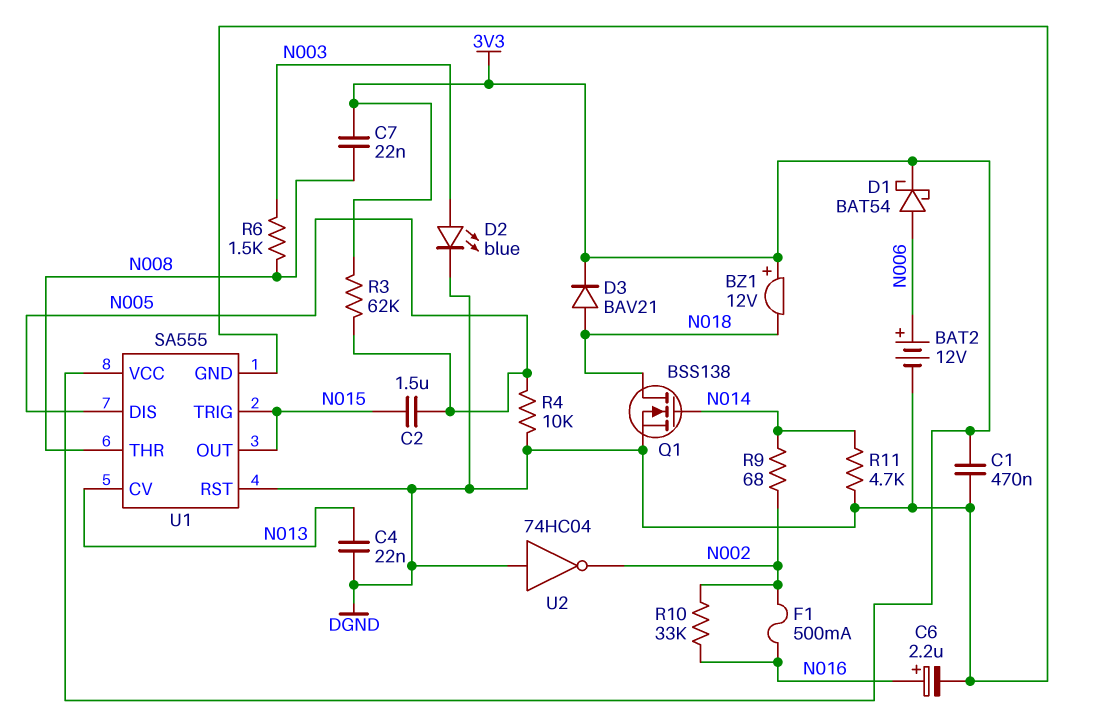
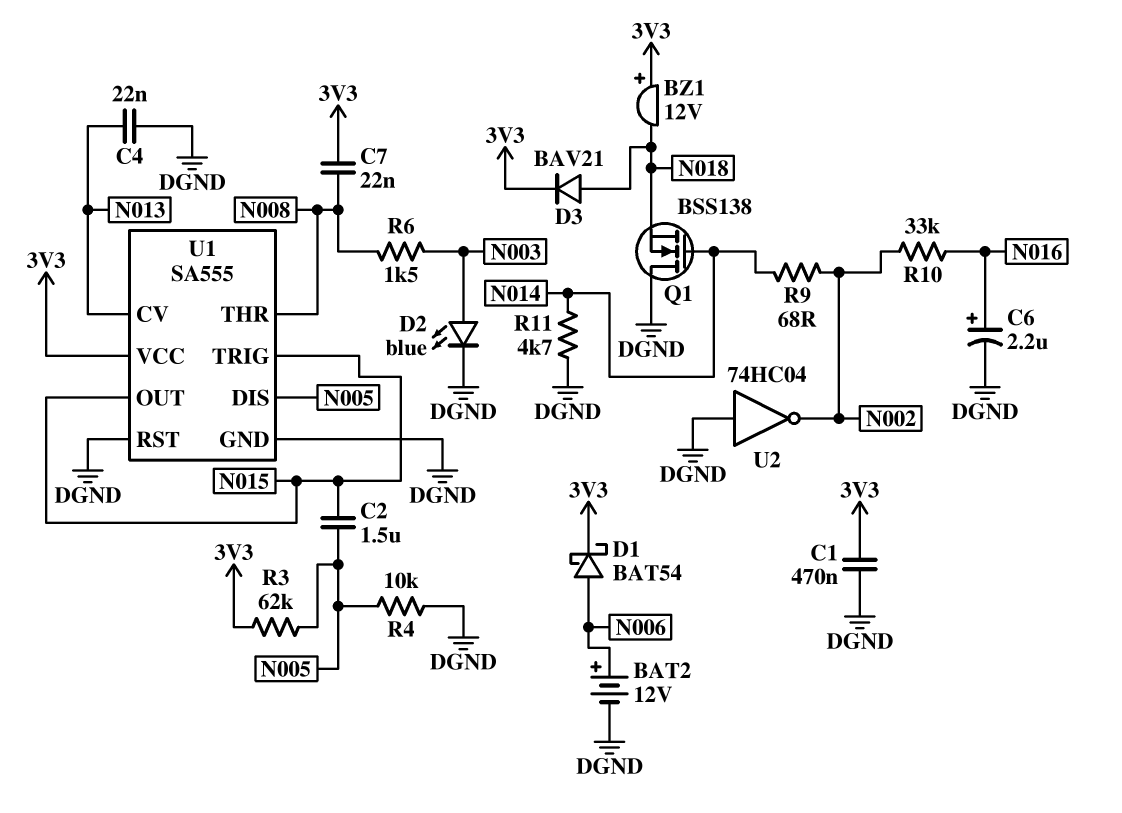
F1: 500mA (N002, N016) -> none
Q1: NMOS BSS138 (G N014, D N018, S DGND) -> NMOS BSS138 (G N014, D DGND, S N018)

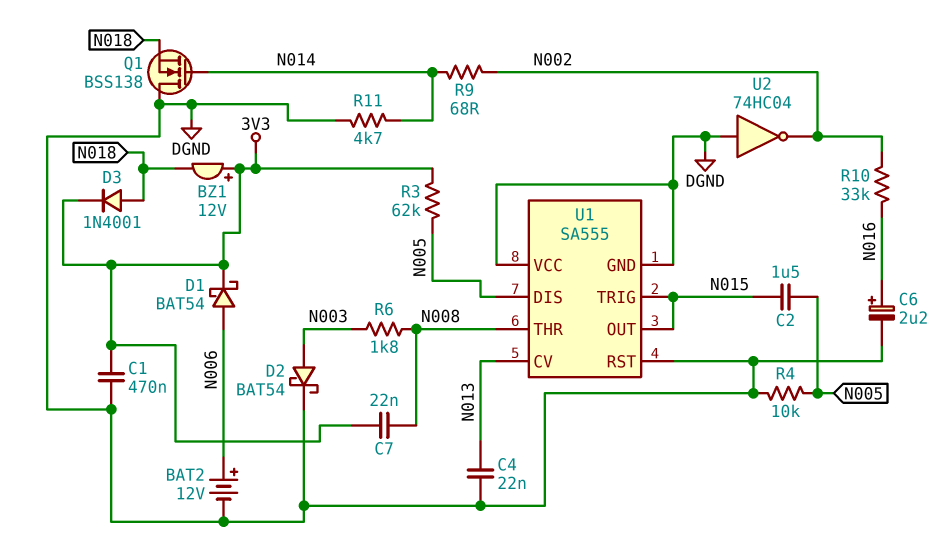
D2: LED blue (A N003, K DGND) -> schottky BAT54 (A N003, K DGND)
D3: diode BAV21 (A N018, K 3V3) -> diode 1N4001 (A N018, K 3V3)
R6: 1.5k (N003, N008) -> 1.8k (N003, N008)
U1 pin VCC: 3V3 -> DGND

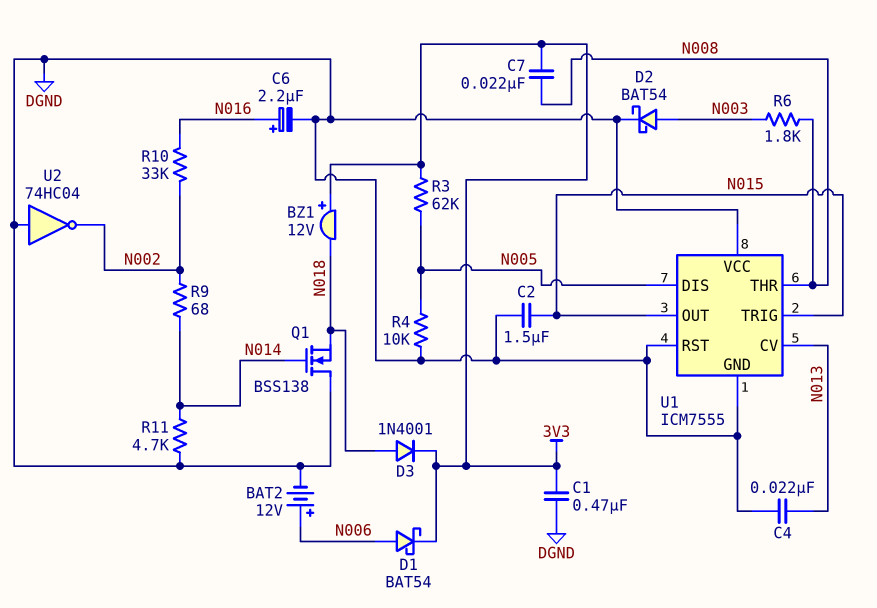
C2: 1.5uF (N005, N015) -> 1.5uF (DGND, N015)
U1: SA555 -> ICM7555

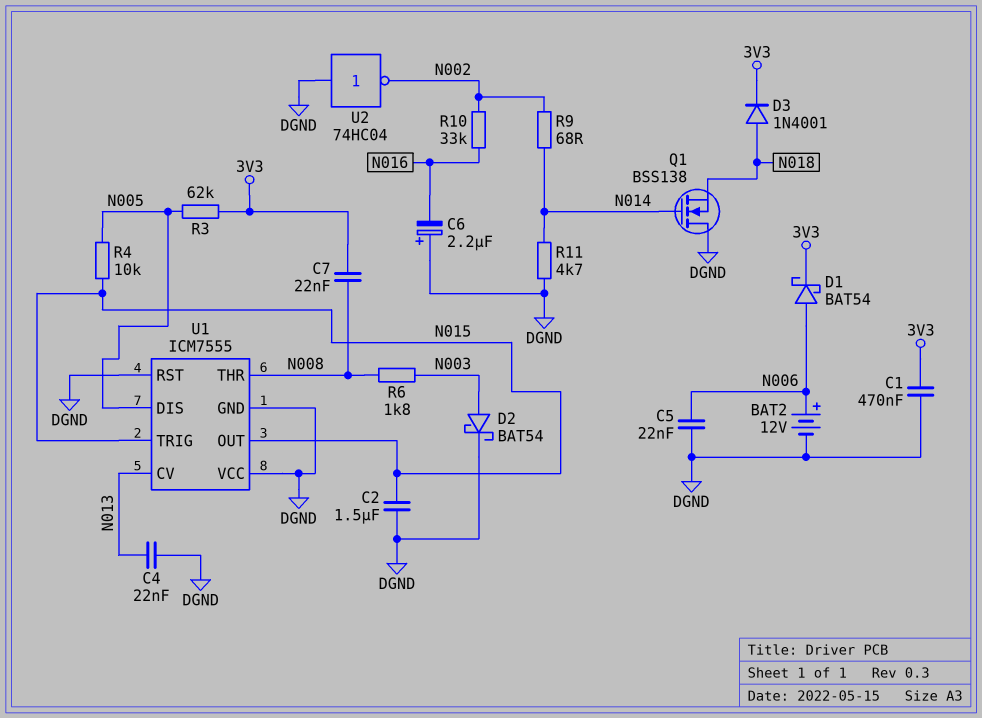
BZ1: buzzer 12V (plus 3V3, minus N018) -> none
C5: none -> 22nF (DGND, N006)
C6: 2.2uF (plus N016, minus DGND) -> 2.2uF (plus DGND, minus N016)
R4: 10k (DGND, N005) -> 10k (N005, N015)

